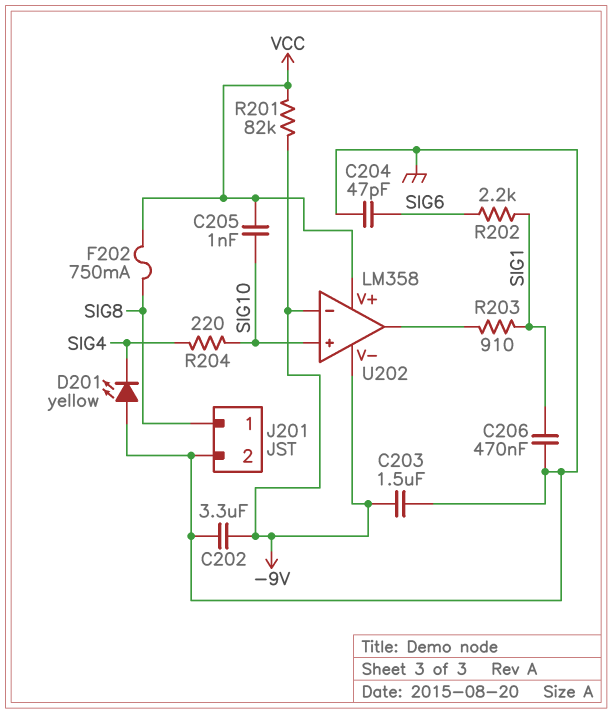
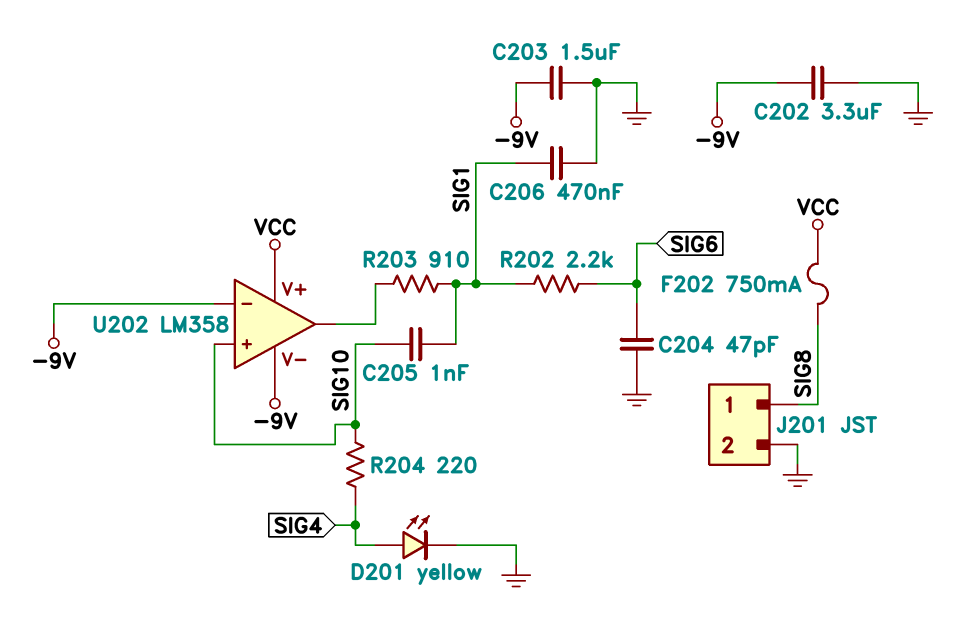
C205: 1nF (SIG10, VCC) -> 1nF (SIG1, SIG10)
D201: LED yellow (A GND, K SIG4) -> LED yellow (A SIG4, K GND)
R201: 82k (-9V, VCC) -> none

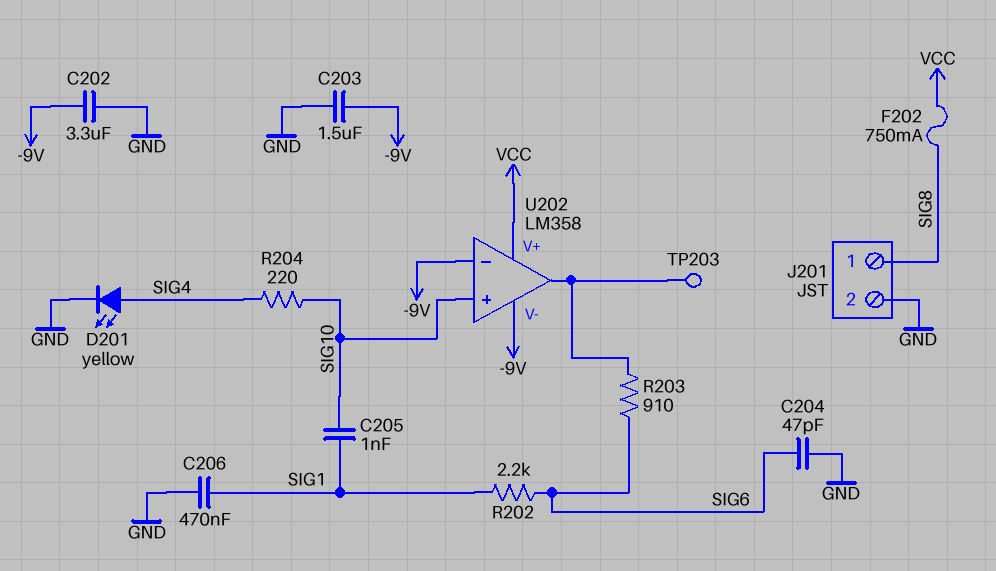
R203: 910 (SIG1, U202/out) -> 910 (SIG6, U202/out)
TP203: none -> test point (U202/out)

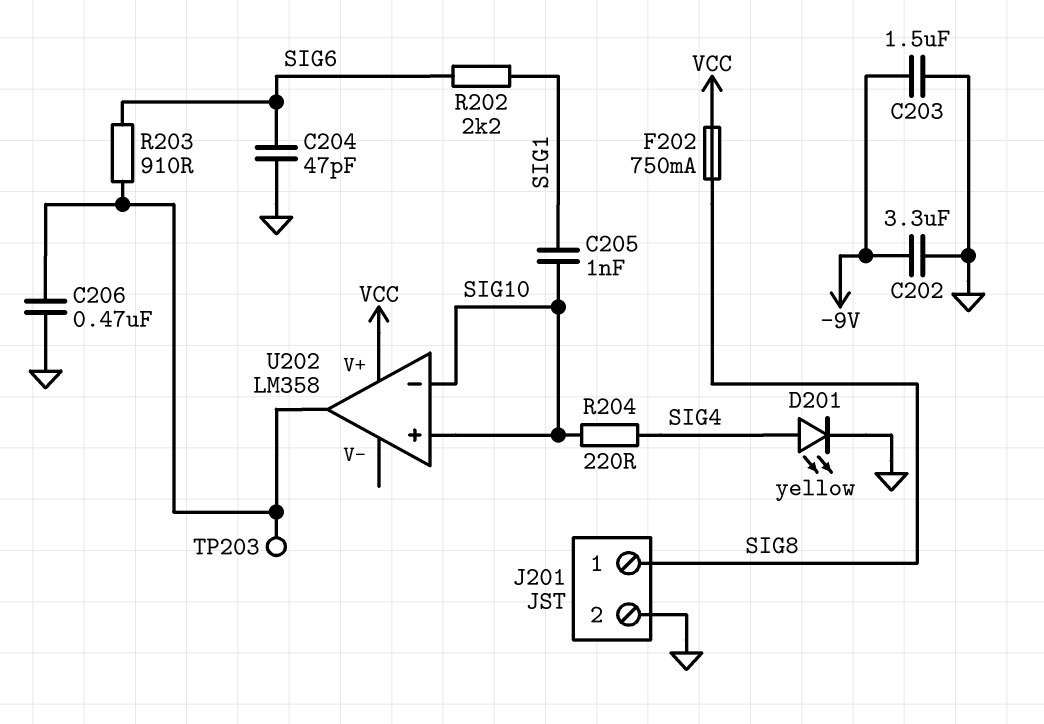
C206: 470nF (GND, SIG1) -> 470nF (GND, U202/out)
U202 pin V-: -9V -> none
U202 pin in-: -9V -> SIG10

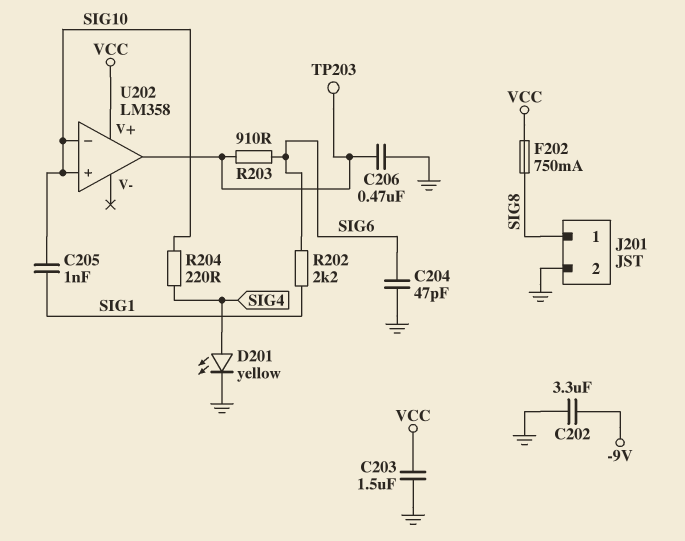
C203: 1.5uF (-9V, GND) -> 1.5uF (GND, VCC)

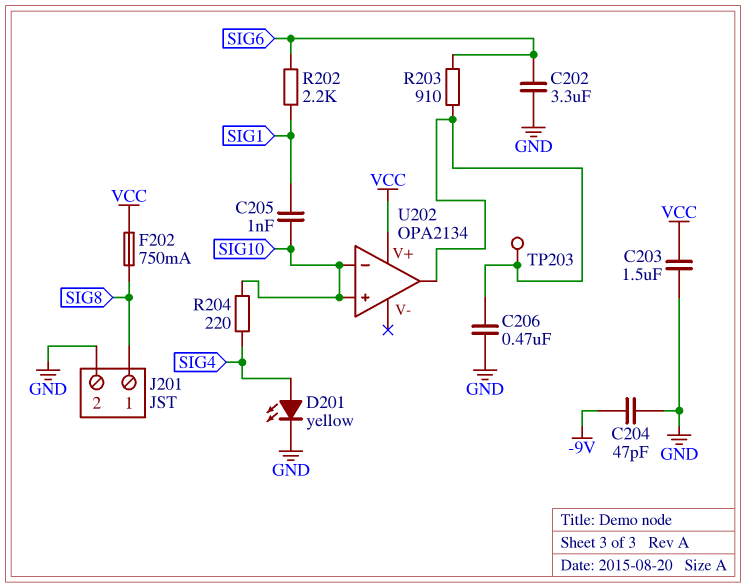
C202: 3.3uF (-9V, GND) -> 3.3uF (GND, SIG6)
C204: 47pF (GND, SIG6) -> 47pF (-9V, GND)
U202: LM358 -> OPA2134

